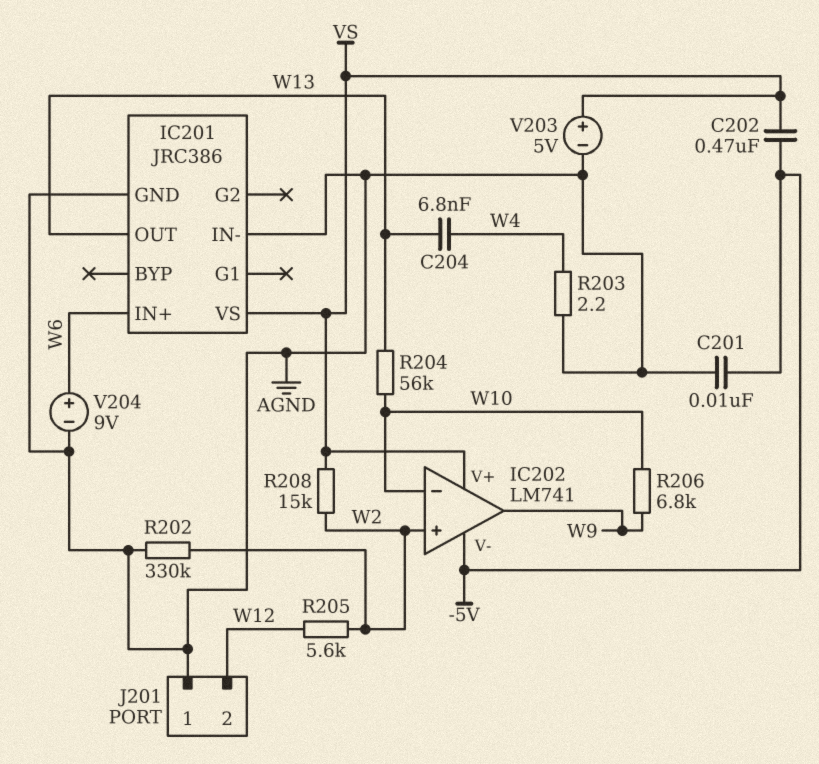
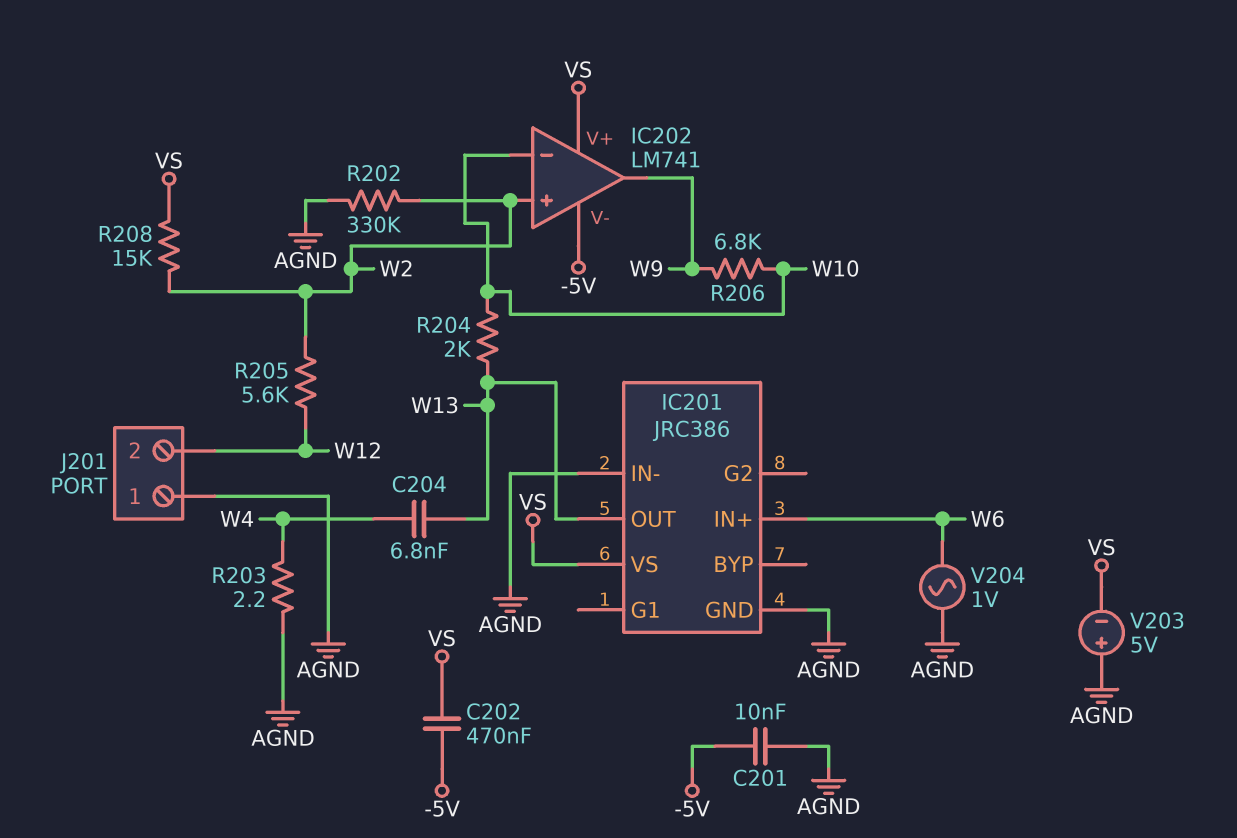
R204: 56k (W10, W13) -> 2k (W10, W13)
V203: 5V (plus VS, minus AGND) -> 5V (plus AGND, minus VS)
V204: 9V (plus W6, minus AGND) -> AC 1V (AGND, W6)

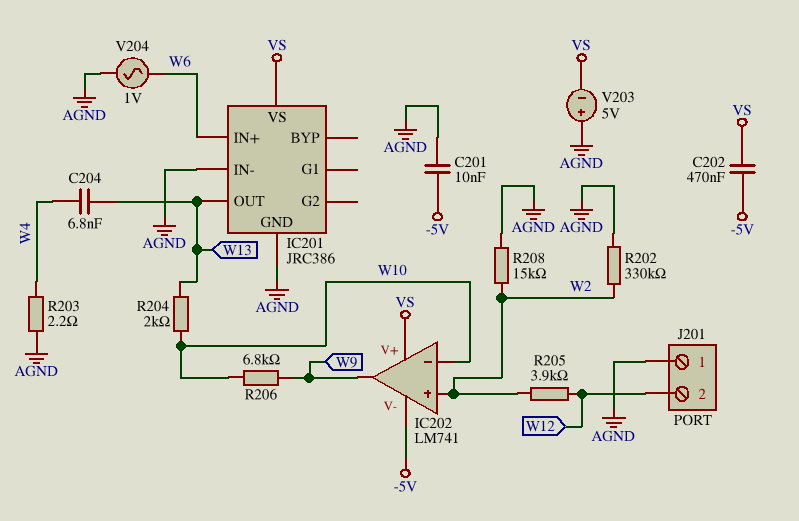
R205: 5.6k (W2, W12) -> 3.9k (W2, W12)
R208: 15k (VS, W2) -> 15k (AGND, W2)

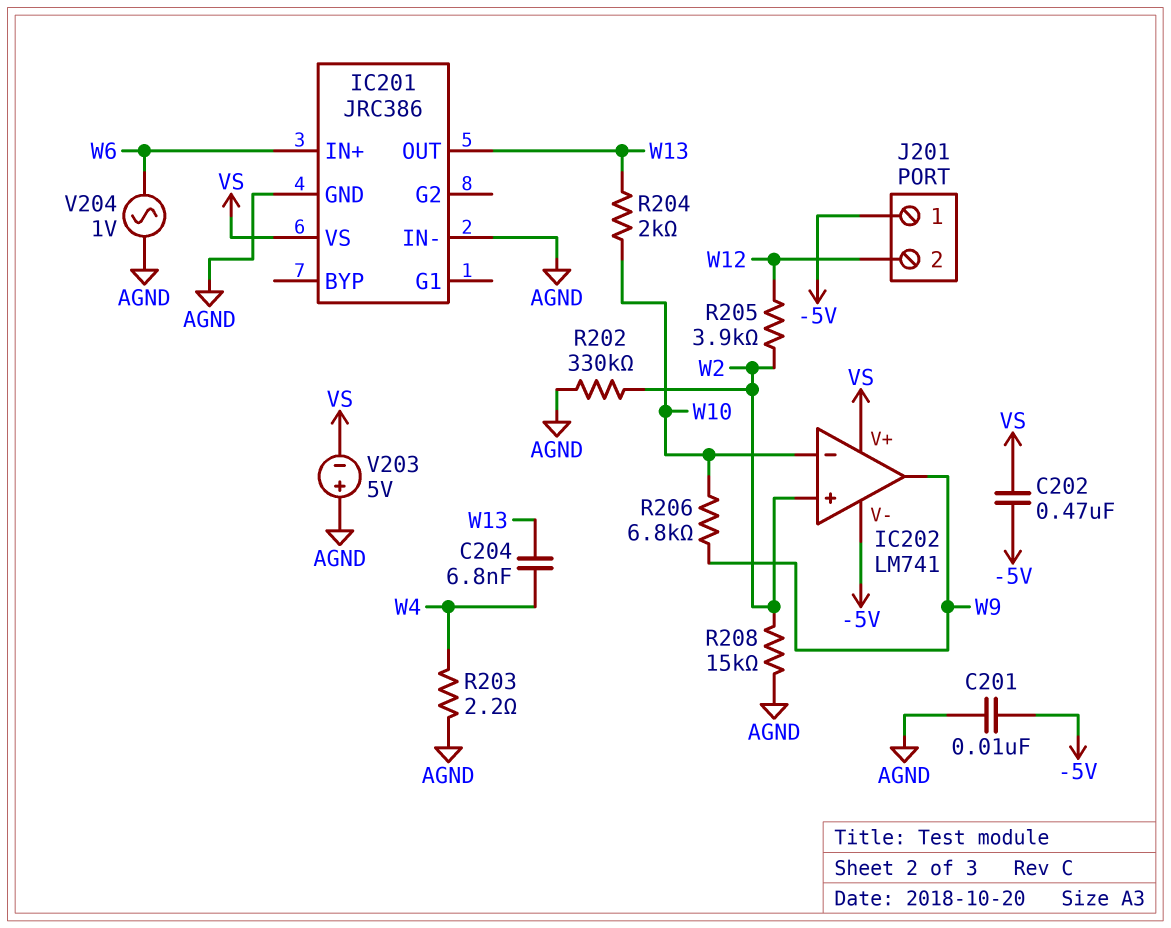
J201 pin 1: AGND -> -5V

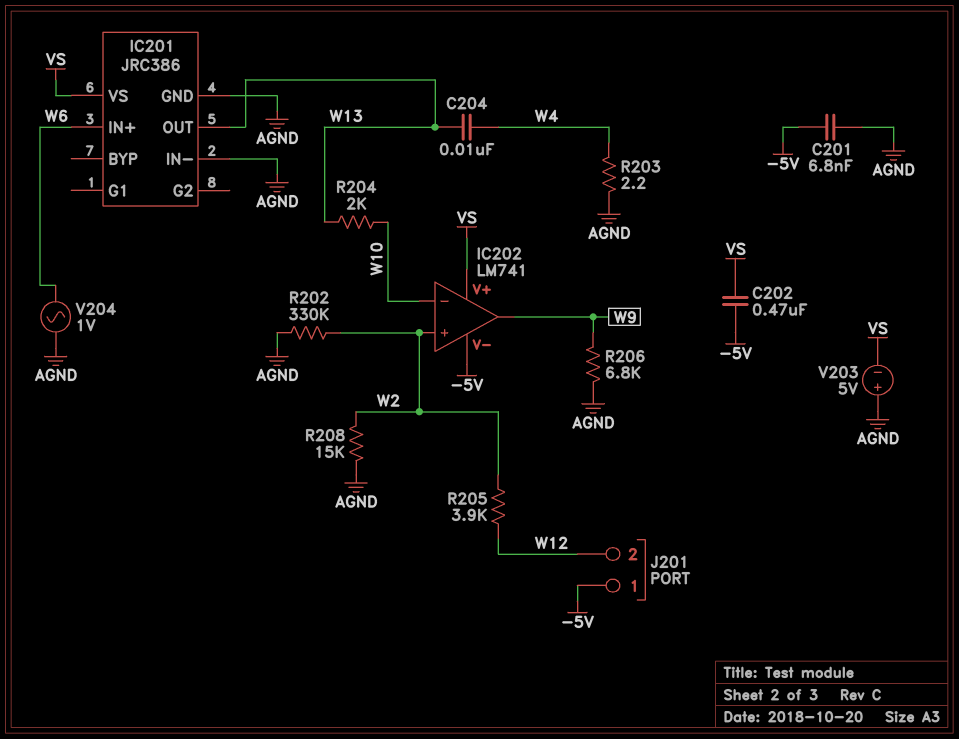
C201: 10nF (-5V, AGND) -> 6.8nF (-5V, AGND)
C204: 6.8nF (W4, W13) -> 10nF (W4, W13)
R206: 6.8k (W9, W10) -> 6.8k (AGND, W9)

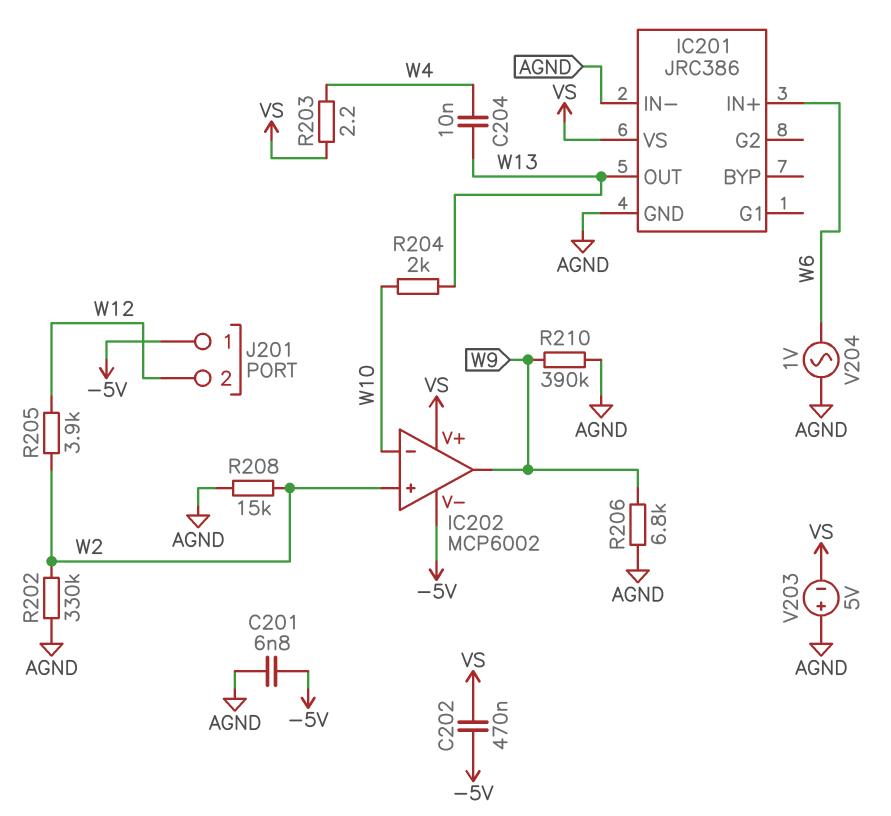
IC202: LM741 -> MCP6002
R203: 2.2 (AGND, W4) -> 2.2 (VS, W4)
R210: none -> 390k (AGND, W9)

